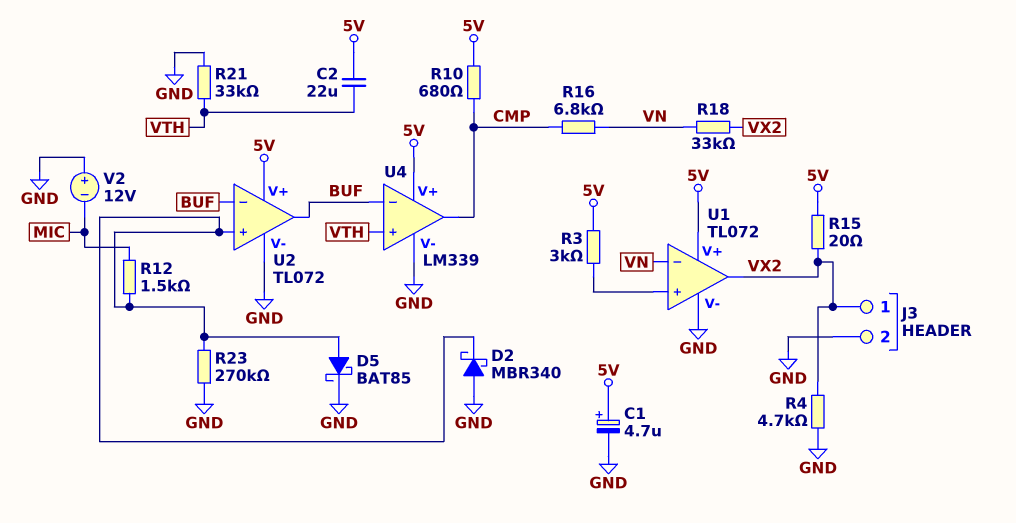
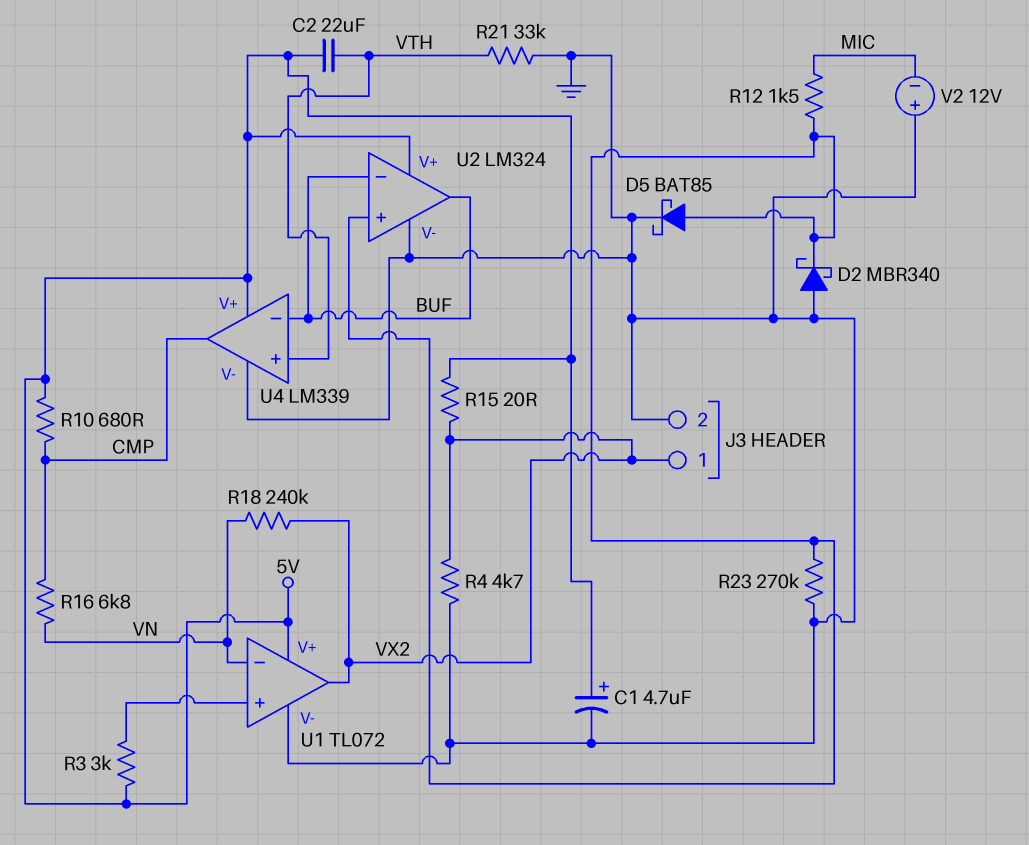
R18: 33k (VN, VX2) -> 240k (VN, VX2)
U2: TL072 -> LM324

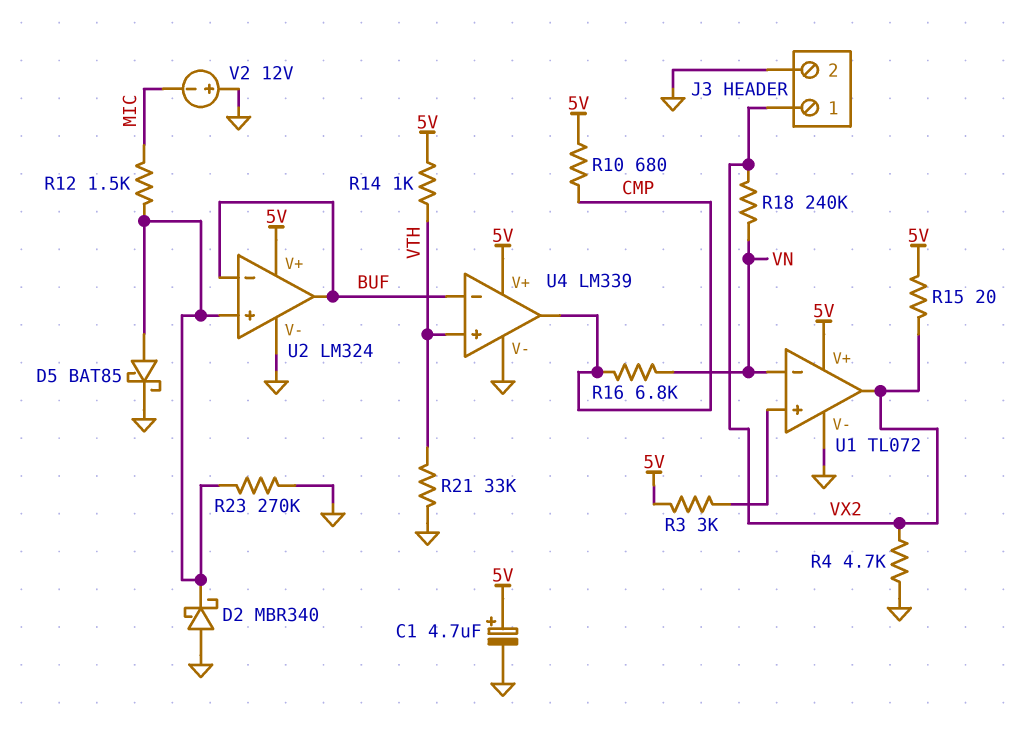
C2: 22uF (5V, VTH) -> none
R14: none -> 1k (5V, VTH)

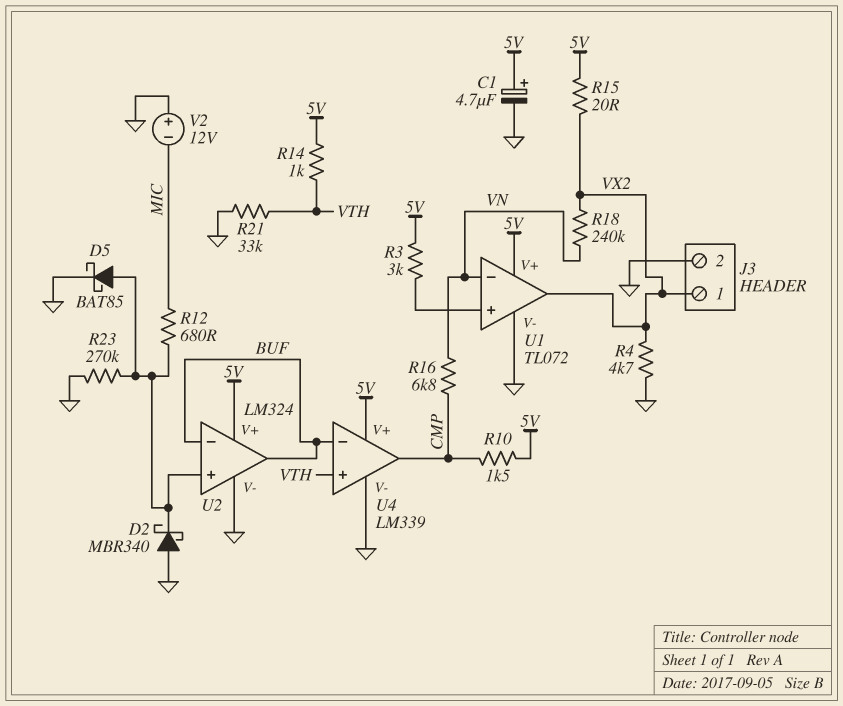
R10: 680 (5V, CMP) -> 1.5k (5V, CMP)
R12: 1.5k (MIC, U2/in+) -> 680 (MIC, U2/in+)

